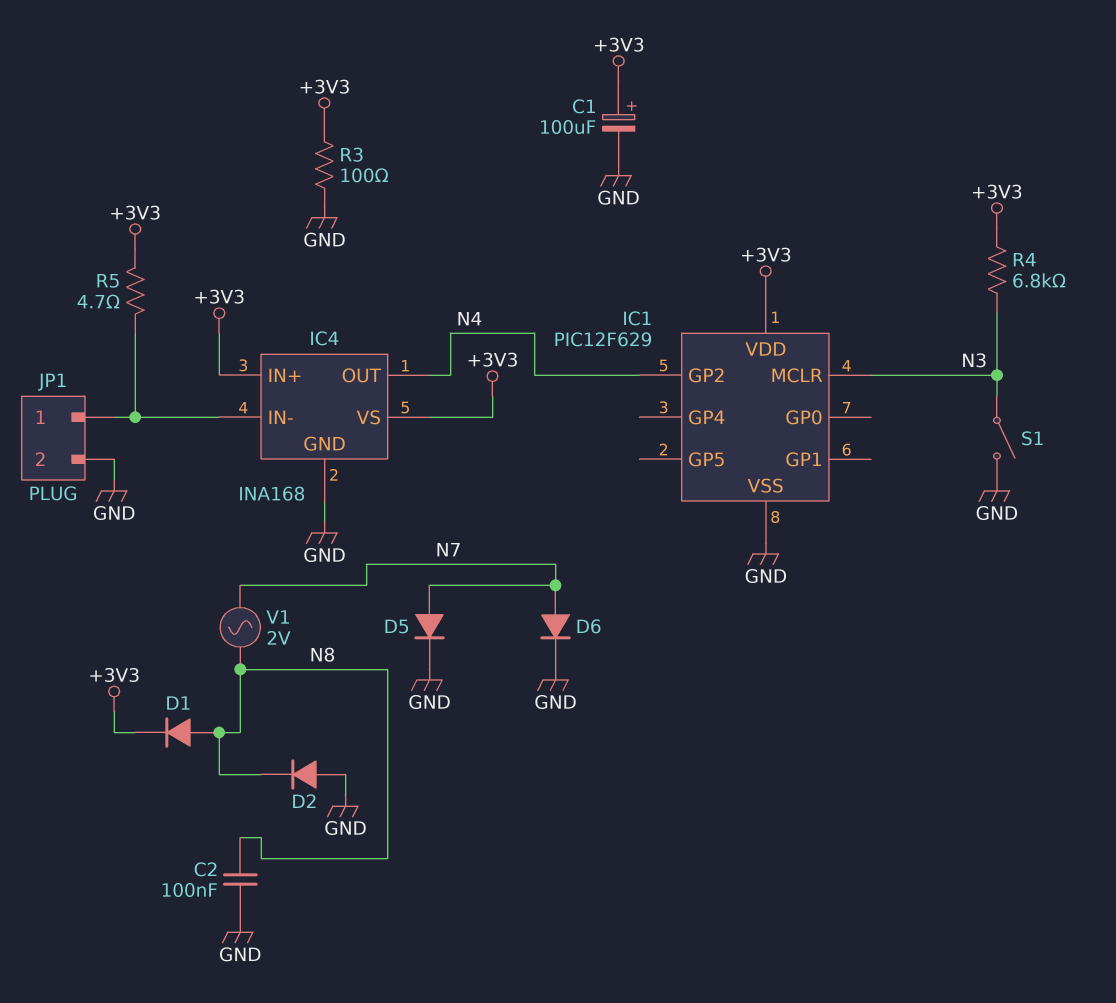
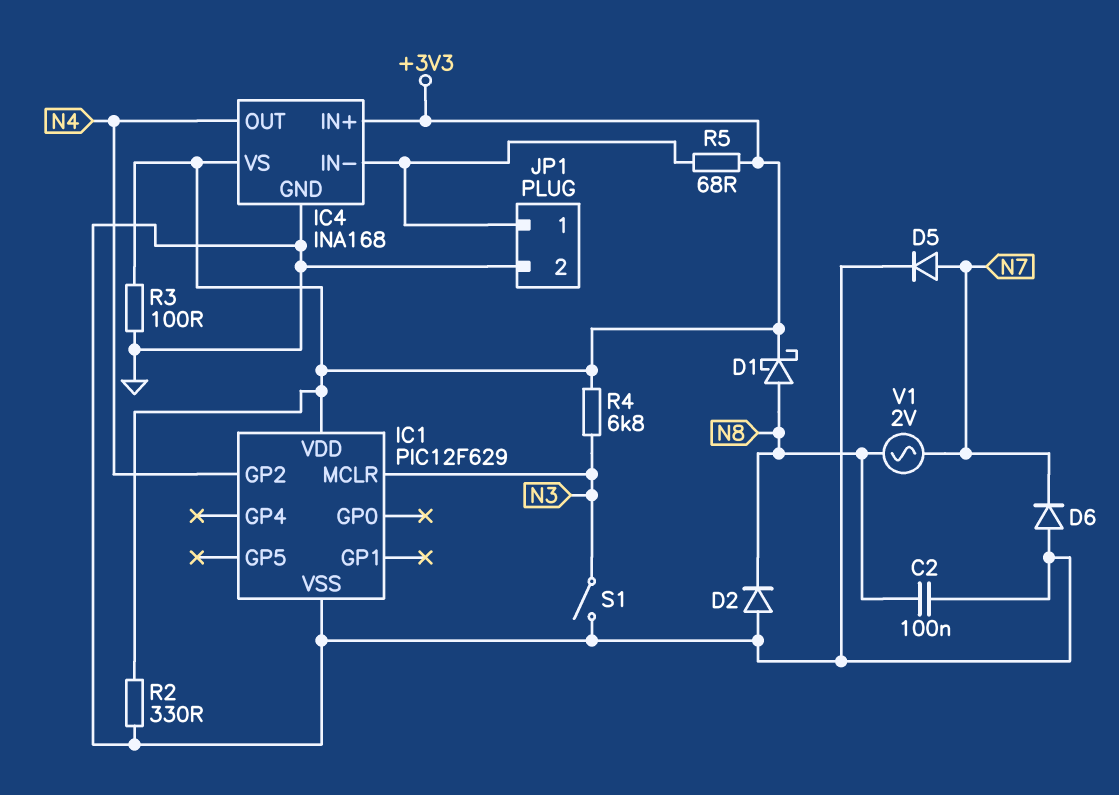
C1: 100uF (plus +3V3, minus GND) -> none
D1: diode (A N8, K +3V3) -> schottky (A N8, K +3V3)
D6: diode (A N7, K GND) -> diode (A GND, K N7)
R2: none -> 330 (+3V3, GND)
R5: 4.7 (+3V3, IC4/IN-) -> 68 (+3V3, IC4/IN-)

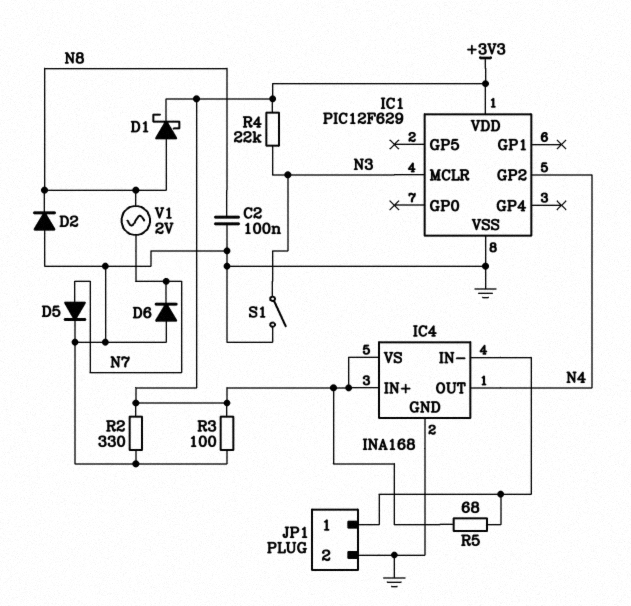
R4: 6.8k (+3V3, N3) -> 22k (+3V3, N3)

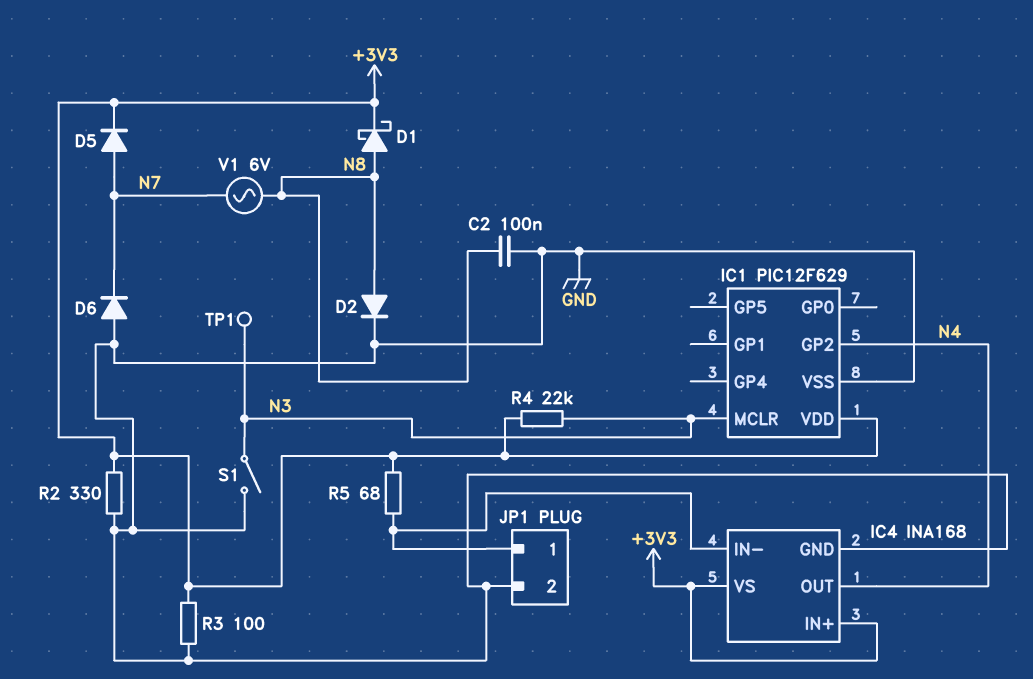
D2: diode (A GND, K N8) -> diode (A N8, K GND)
D5: diode (A N7, K GND) -> diode (A N7, K +3V3)
TP1: none -> test point (N3)
V1: AC 2V (N7, N8) -> AC 6V (N7, N8)

